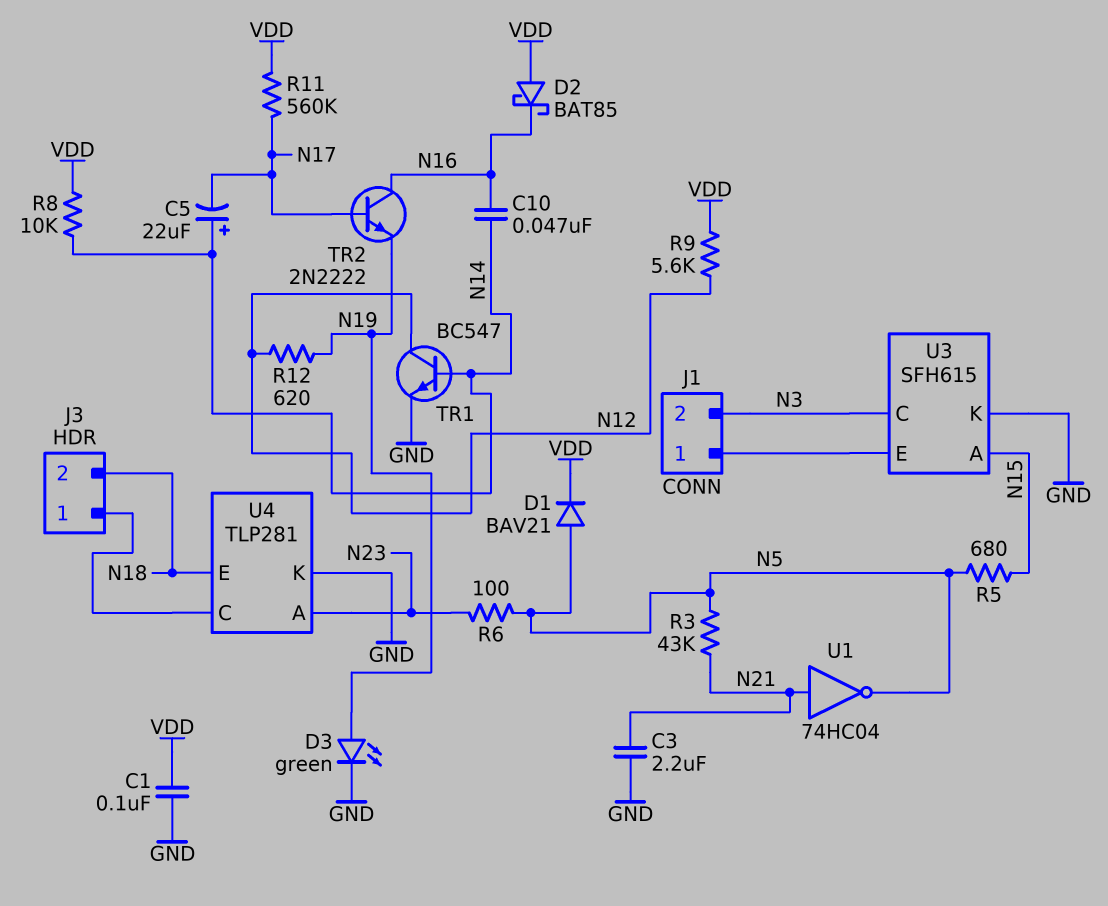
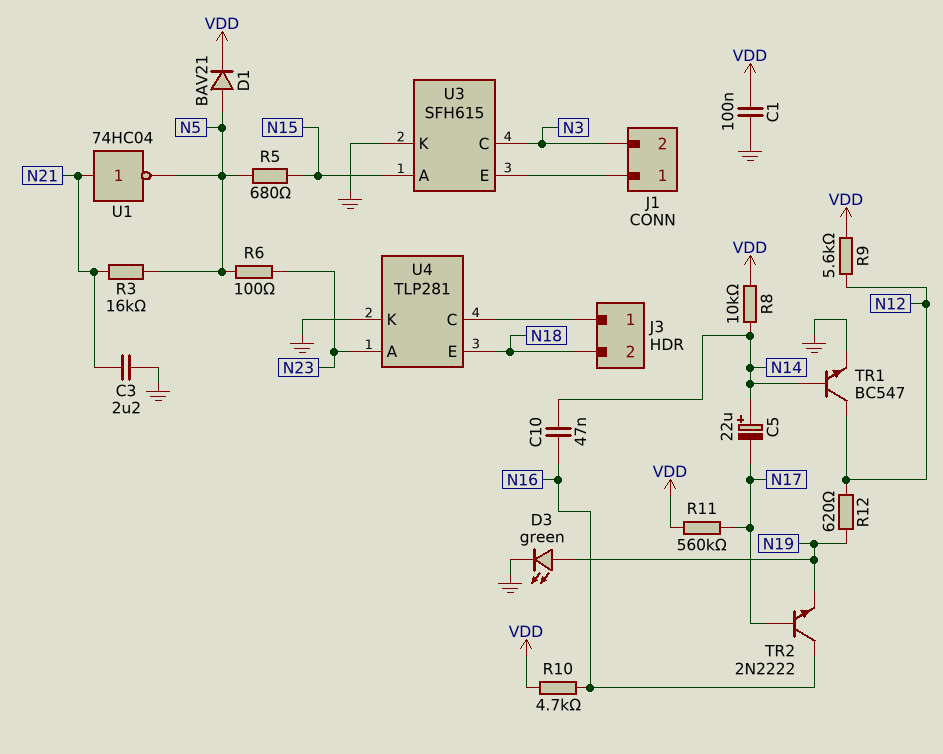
D2: schottky BAT85 (A VDD, K N16) -> none
R3: 43k (N5, N21) -> 16k (N5, N21)
R10: none -> 4.7k (N16, VDD)

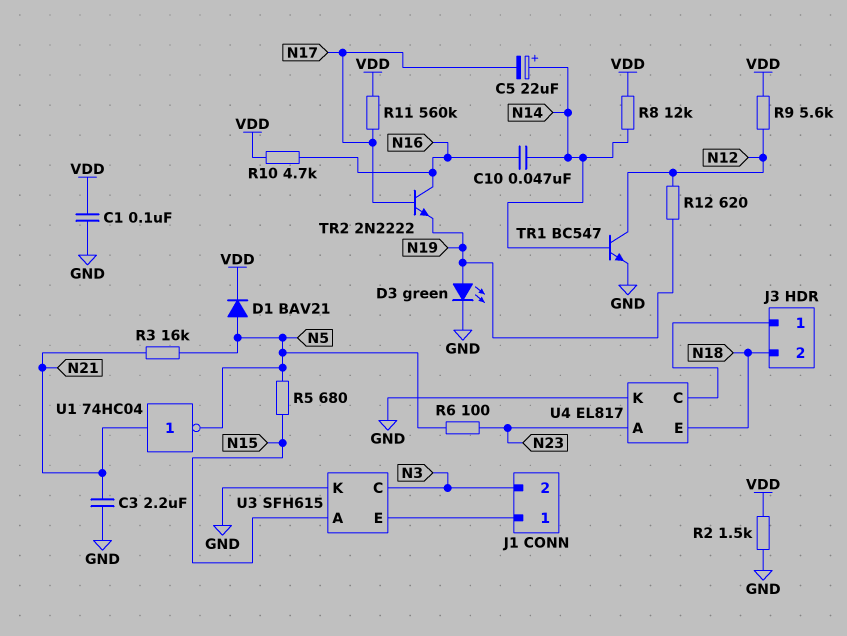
R2: none -> 1.5k (GND, VDD)
R8: 10k (N14, VDD) -> 12k (N14, VDD)
U4: TLP281 -> EL817

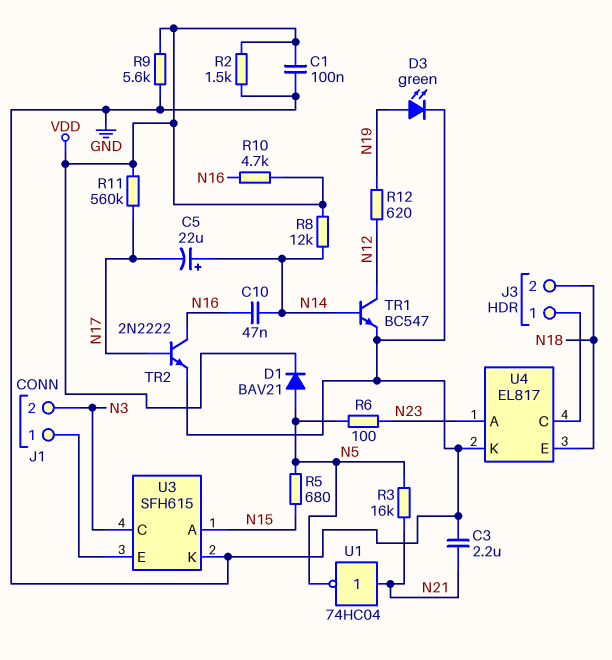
R9: 5.6k (N12, VDD) -> 5.6k (GND, VDD)
TR2: NPN 2N2222 (B N17, C N16, E N19) -> NPN 2N2222 (B N17, C N16, E GND)

